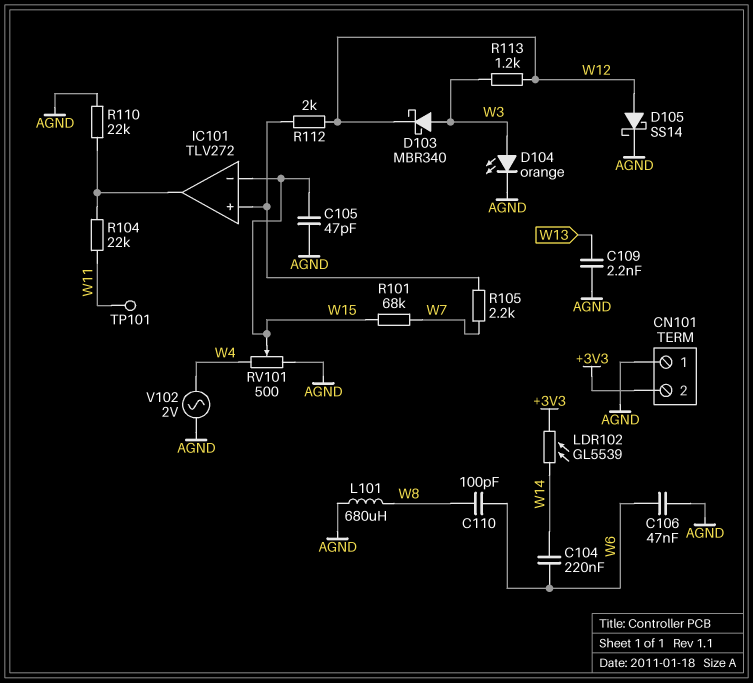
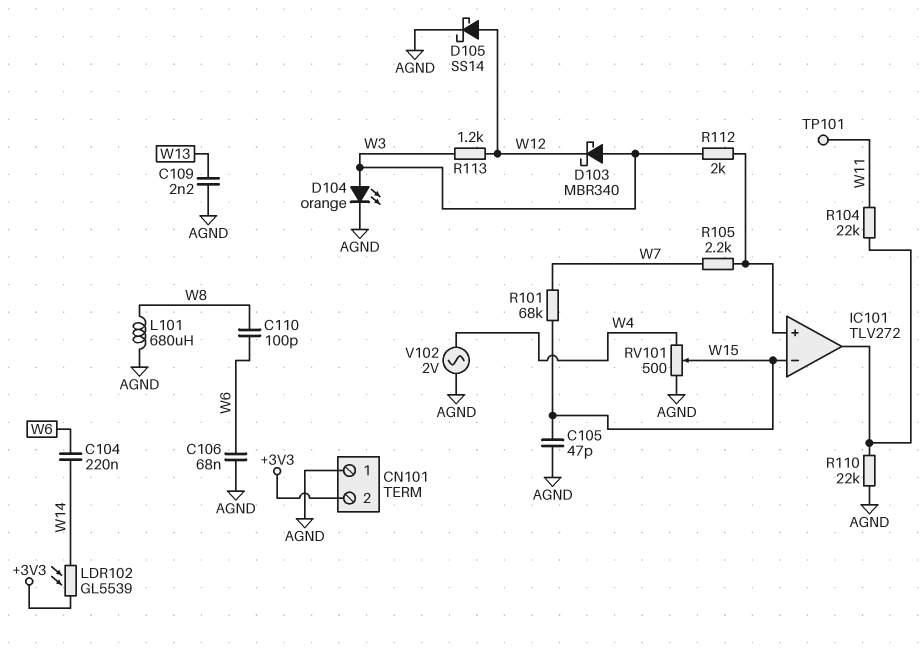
C106: 47nF (AGND, W6) -> 68nF (AGND, W6)
R112: 2k (IC101/in+, W12) -> 2k (IC101/in+, W3)

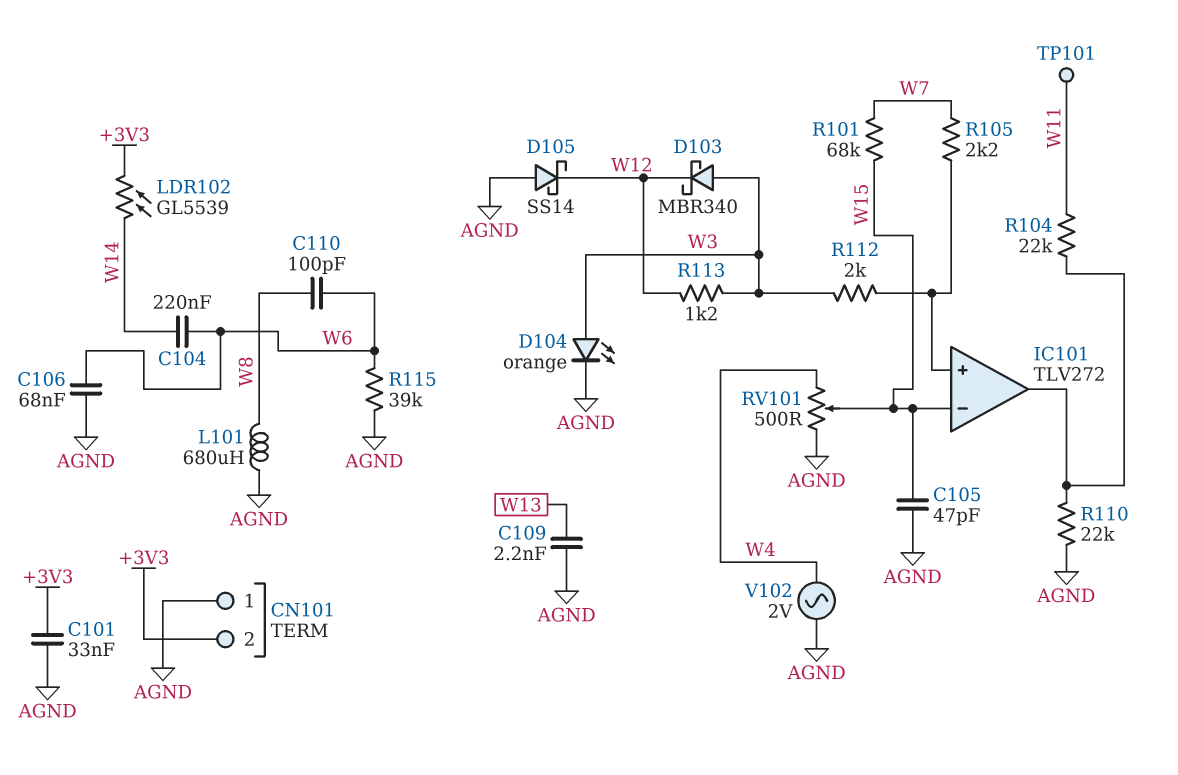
C101: none -> 33nF (+3V3, AGND)
D105: schottky SS14 (A W12, K AGND) -> schottky SS14 (A AGND, K W12)
R115: none -> 39k (AGND, W6)

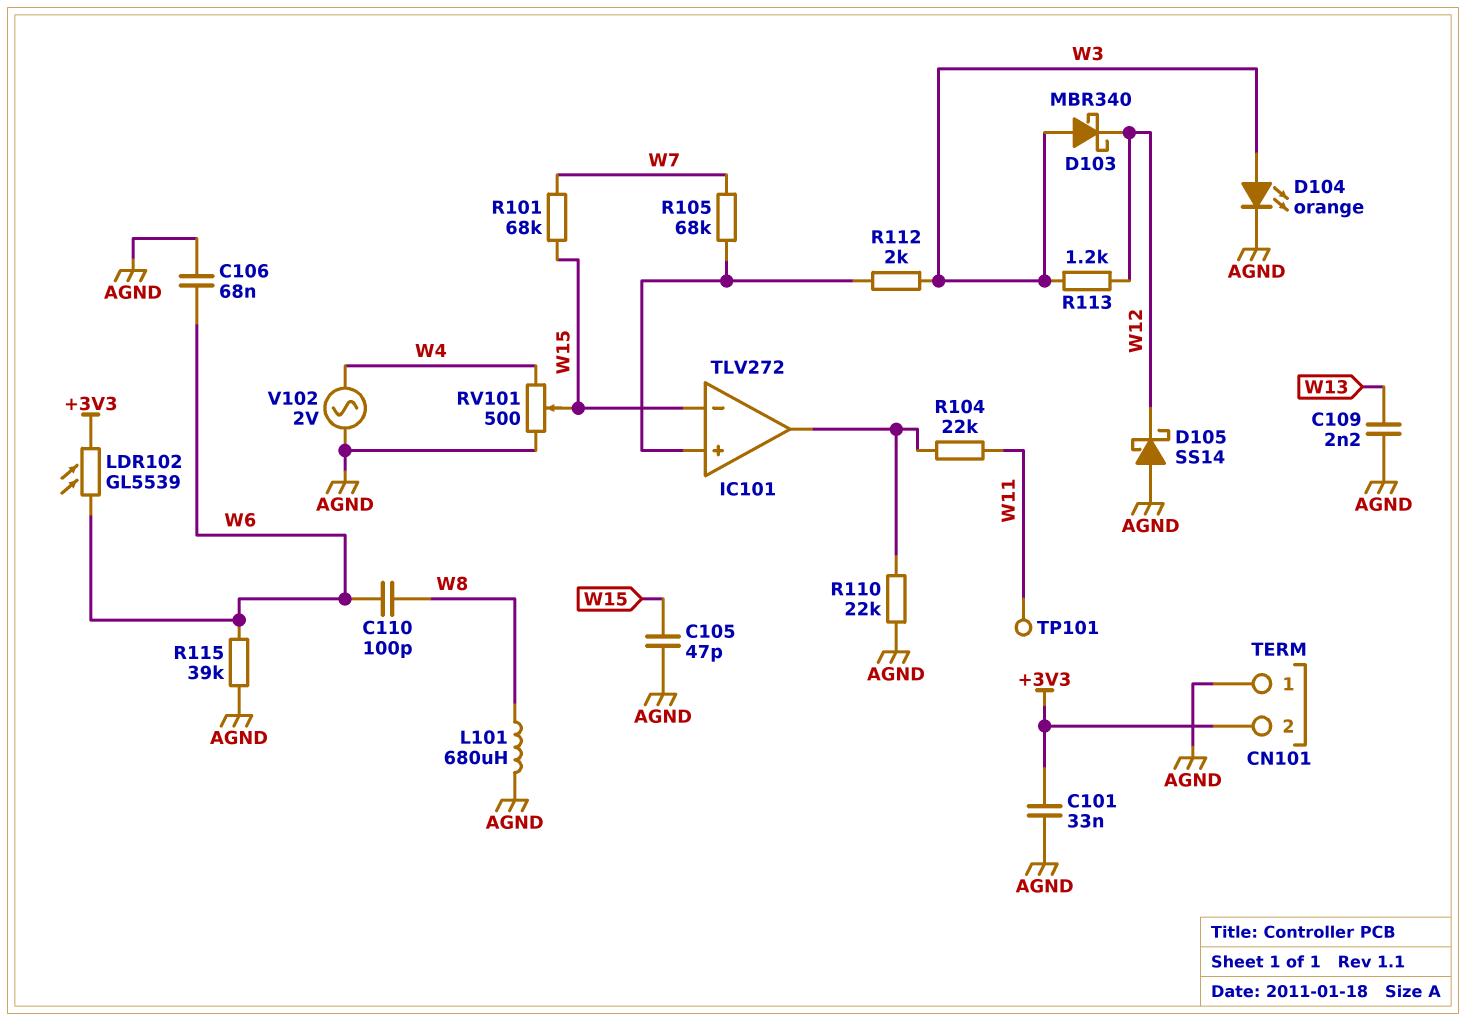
C104: 220nF (W6, W14) -> none
LDR102: GL5539 (+3V3, W14) -> GL5539 (+3V3, W6)
R105: 2.2k (IC101/in+, W7) -> 68k (IC101/in+, W7)

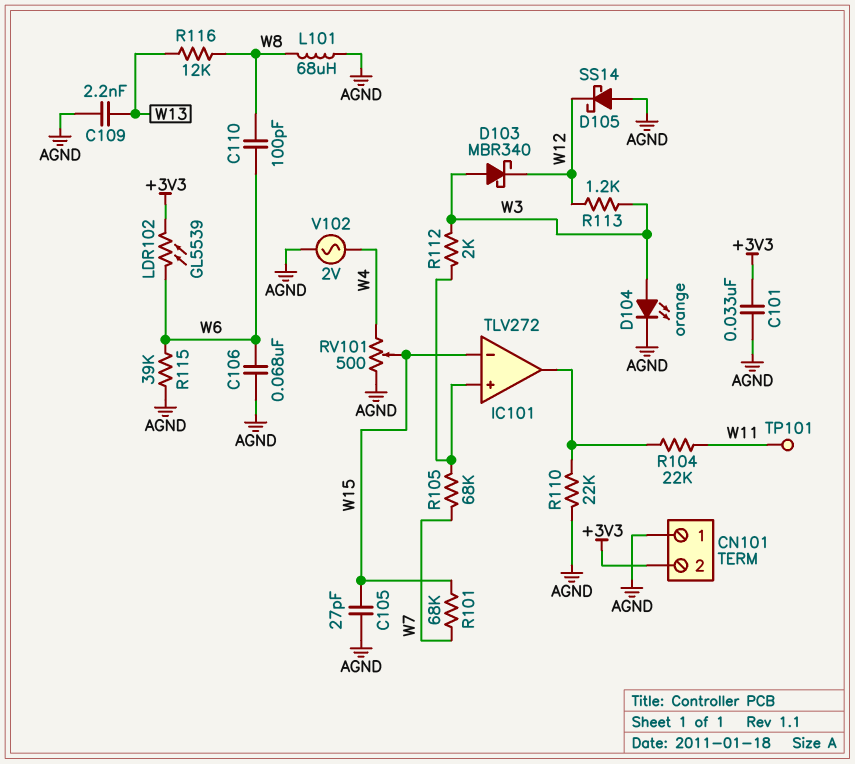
C105: 47pF (AGND, W15) -> 27pF (AGND, W15)
L101: 680uH (AGND, W8) -> 68uH (AGND, W8)
R116: none -> 12k (W8, W13)

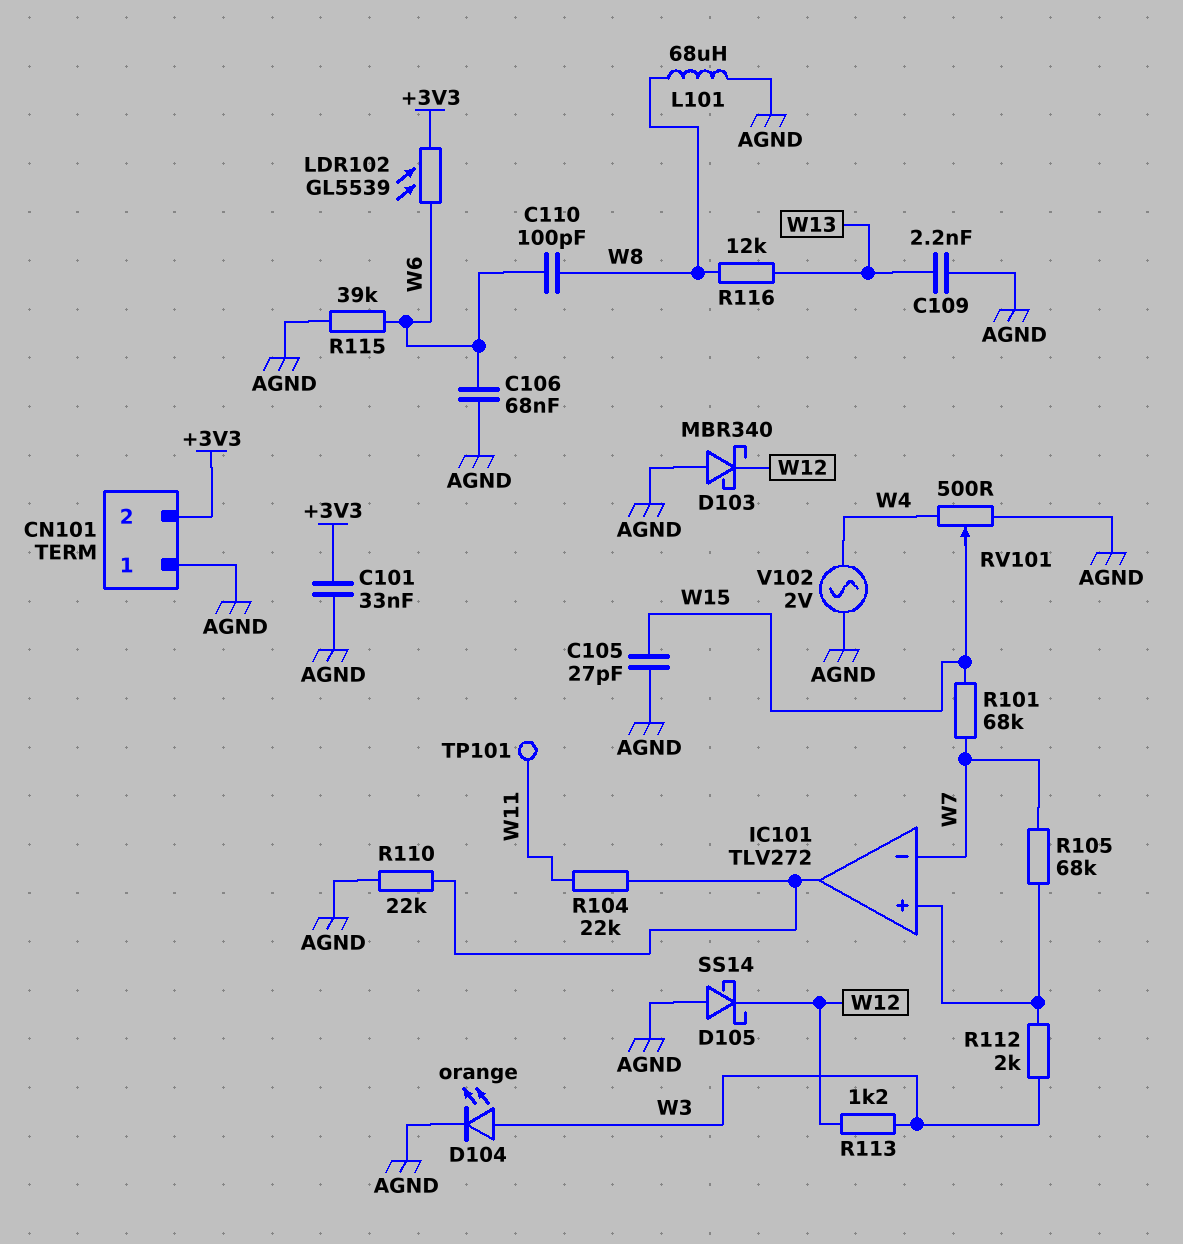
D103: schottky MBR340 (A W3, K W12) -> schottky MBR340 (A AGND, K W12)
IC101 pin in-: W15 -> W7

